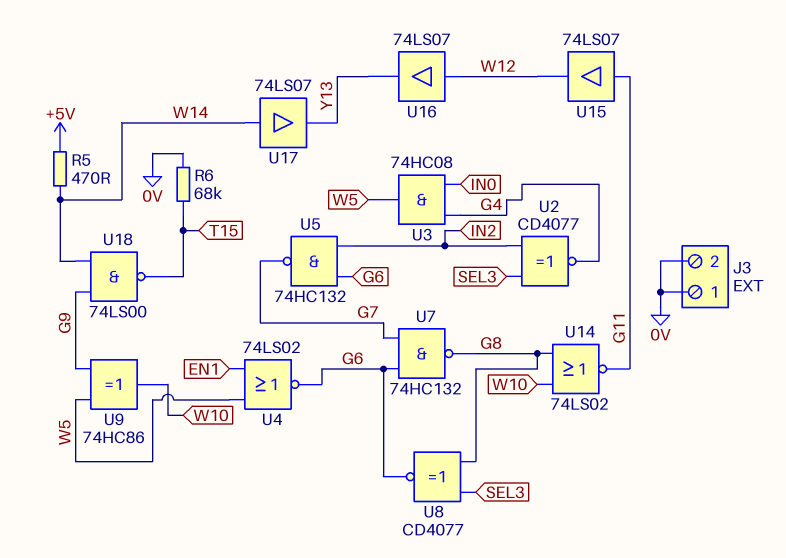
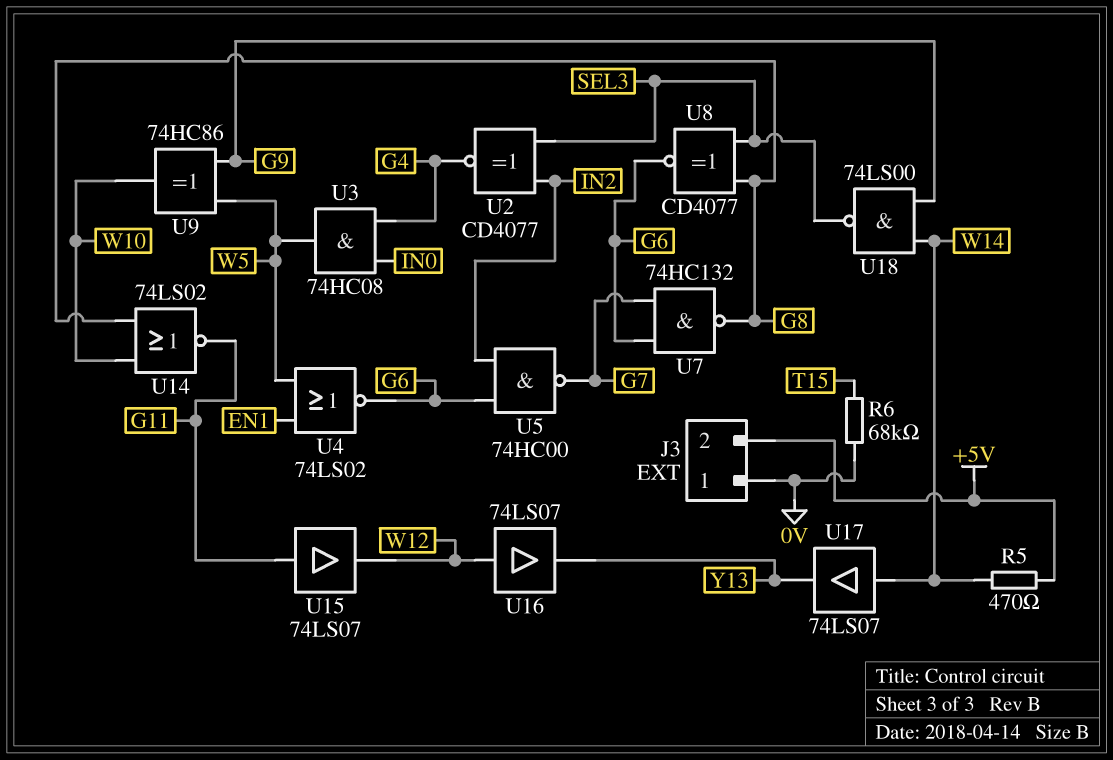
J3 pin 2: 0V -> +5V
U5: NAND 74HC132 (in G6, in IN2, out G7) -> NAND 74HC00 (in G6, in IN2, out G7)
U18: NAND 74LS00 (in G9, in W14, out T15) -> NAND 74LS00 (in G9, in W14, out SEL3)

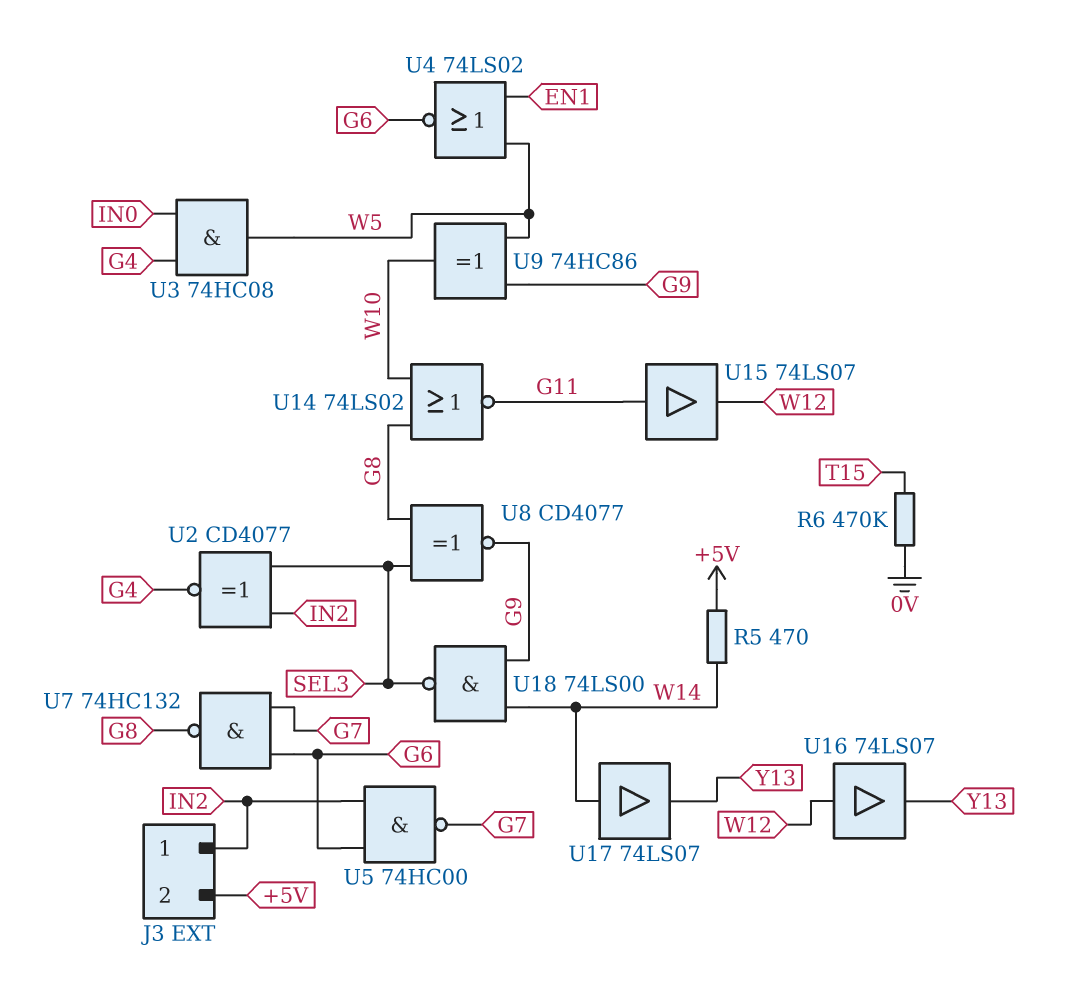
J3 pin 1: 0V -> IN2
R6: 68k (0V, T15) -> 470k (0V, T15)
U8: XNOR CD4077 (in G8, in SEL3, out G6) -> XNOR CD4077 (in G8, in SEL3, out G9)

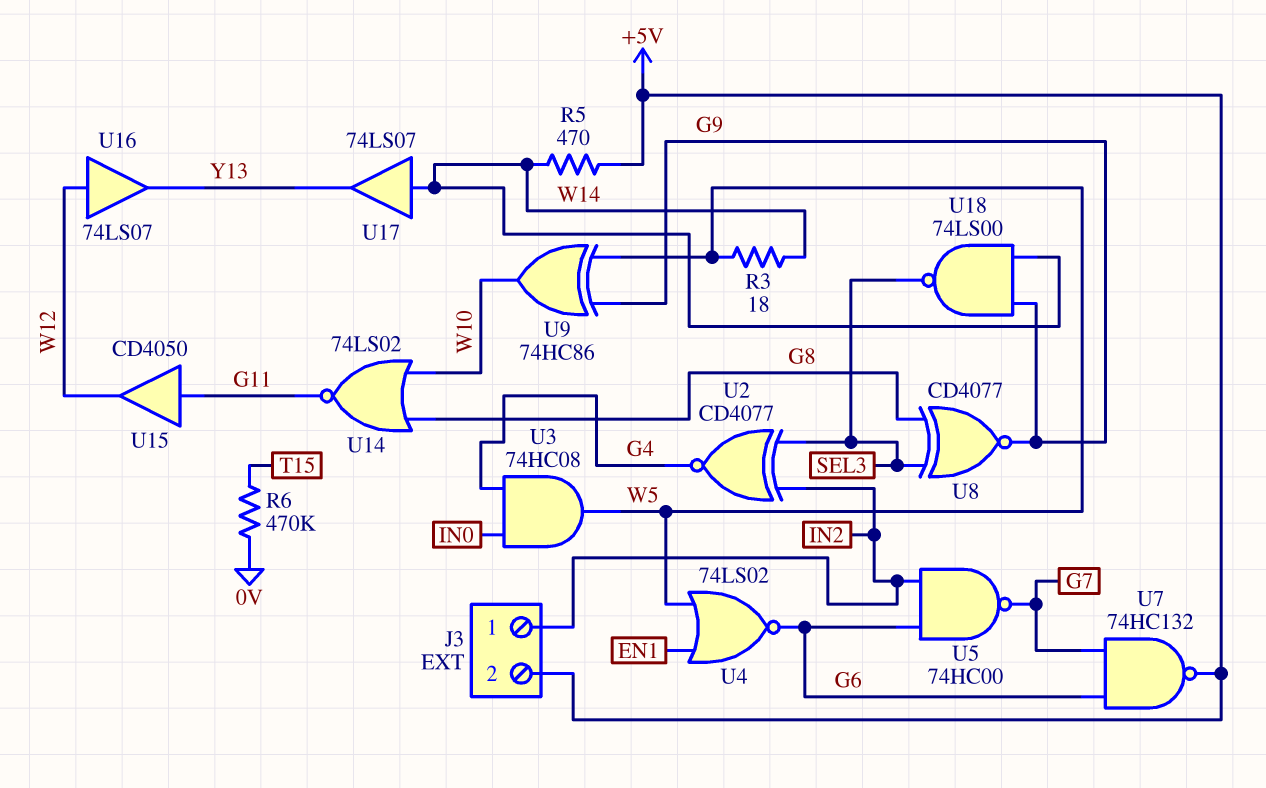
R3: none -> 18 (W5, W14)
U7: NAND 74HC132 (in G6, in G7, out G8) -> NAND 74HC132 (in G6, in G7, out +5V)
U15: buffer 74LS07 (in G11, out W12) -> buffer CD4050 (in G11, out W12)

